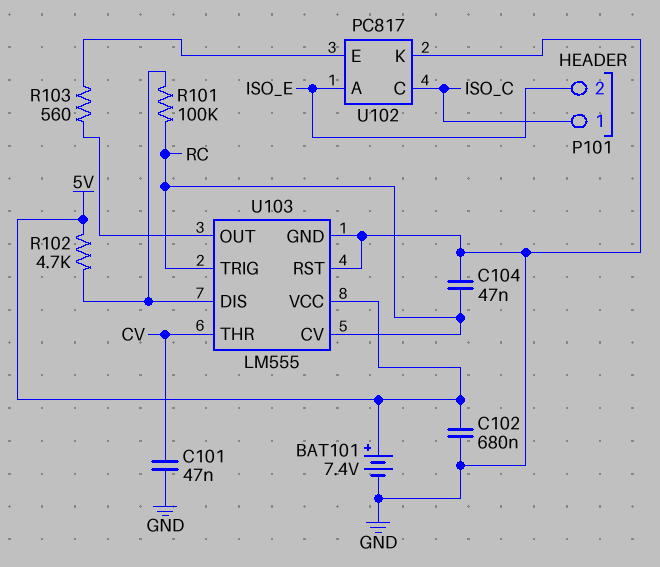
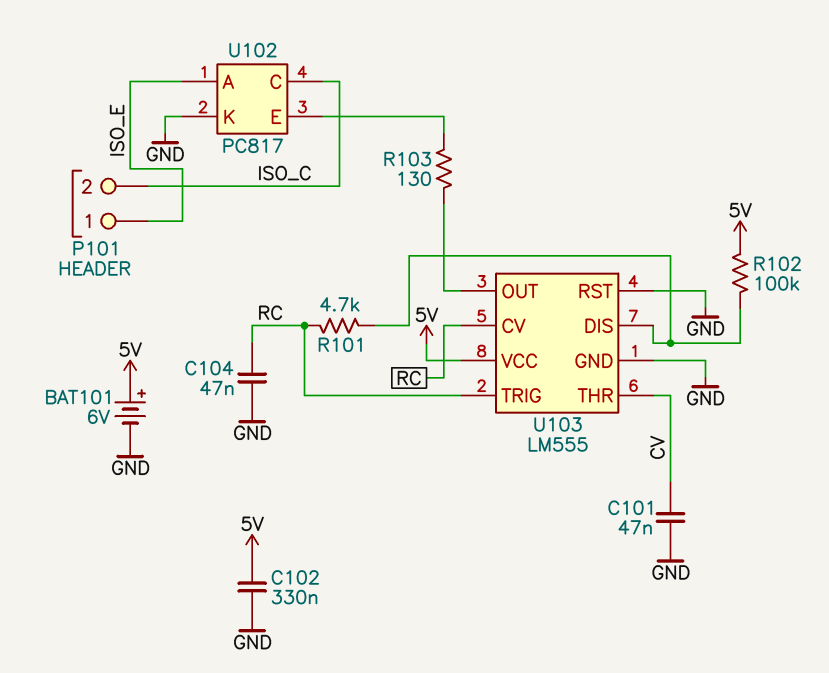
BAT101: 7.4V (plus 5V, minus GND) -> 6V (plus 5V, minus GND)
C102: 680nF (5V, GND) -> 330nF (5V, GND)
P101 pin 1: ISO_C -> ISO_E
P101 pin 2: ISO_E -> ISO_C
R101: 100k (RC, U103/DIS) -> 4.7k (RC, U103/DIS)
R102: 4.7k (5V, U103/DIS) -> 100k (5V, U103/DIS)
R103: 560 (U102/E, U103/OUT) -> 130 (U102/E, U103/OUT)

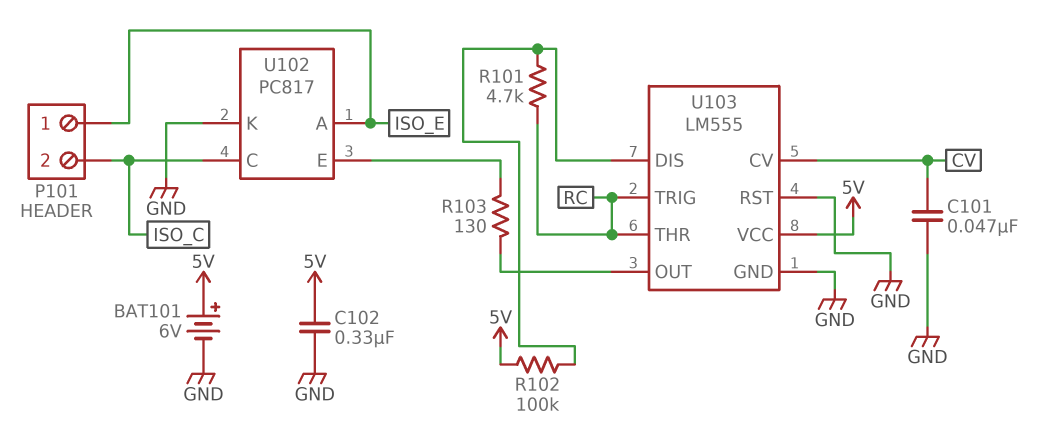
C104: 47nF (GND, RC) -> none
U103 pin CV: RC -> CV
U103 pin THR: CV -> RC

